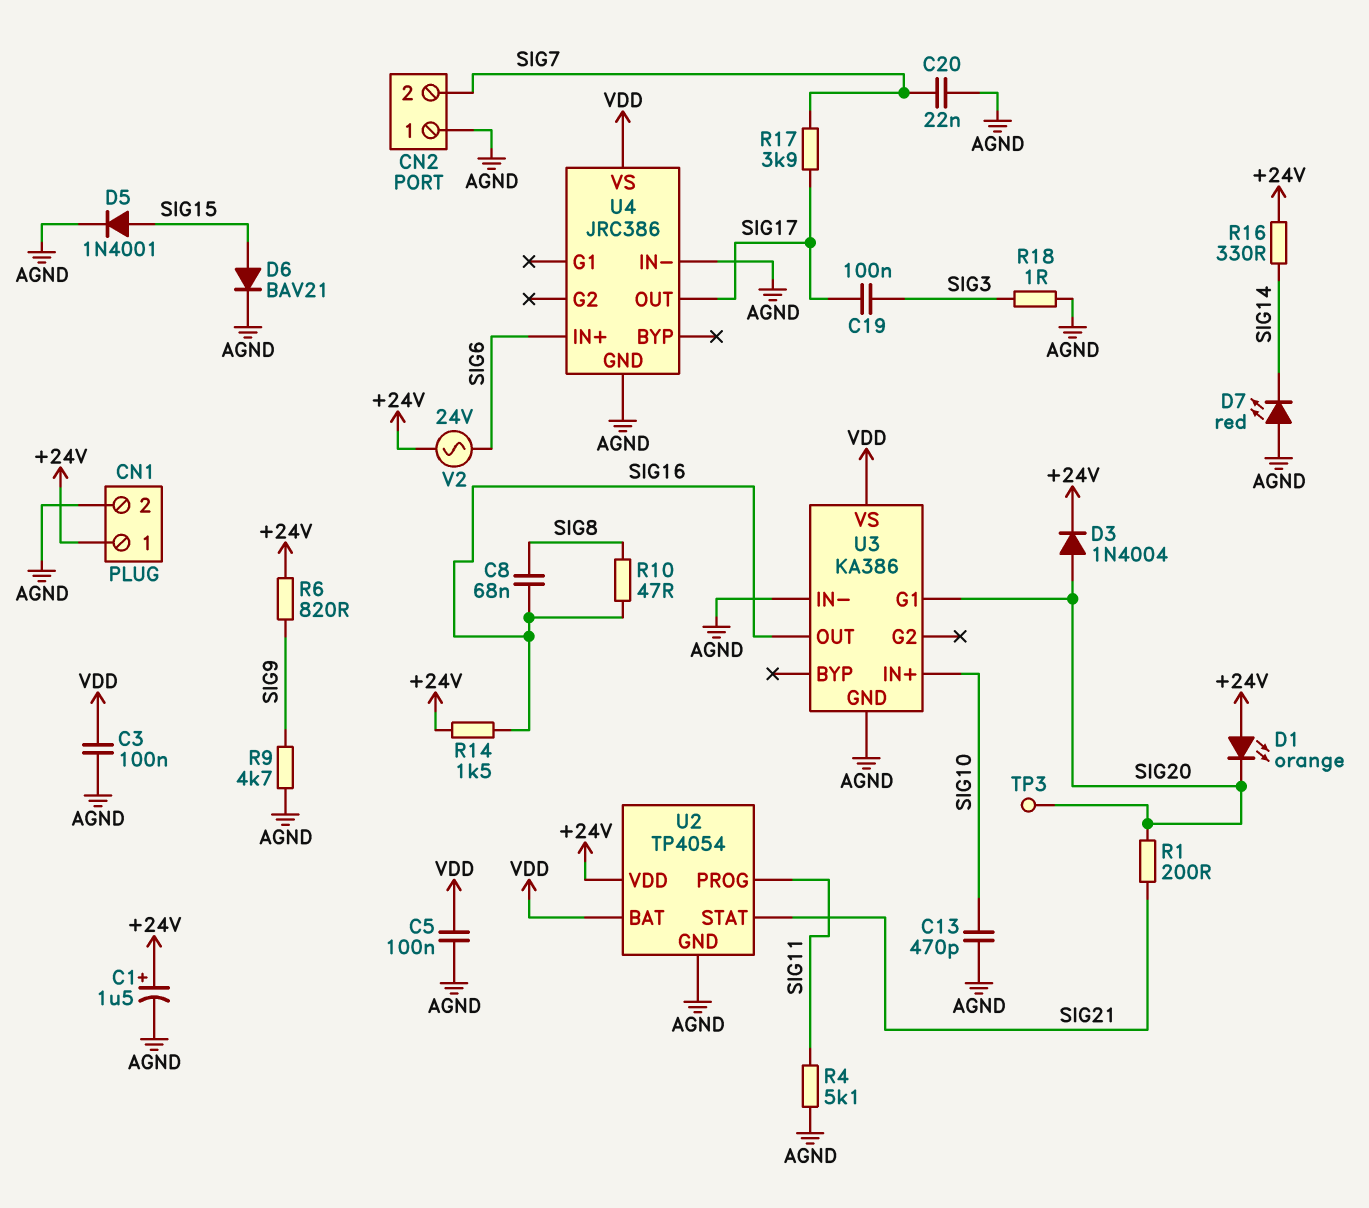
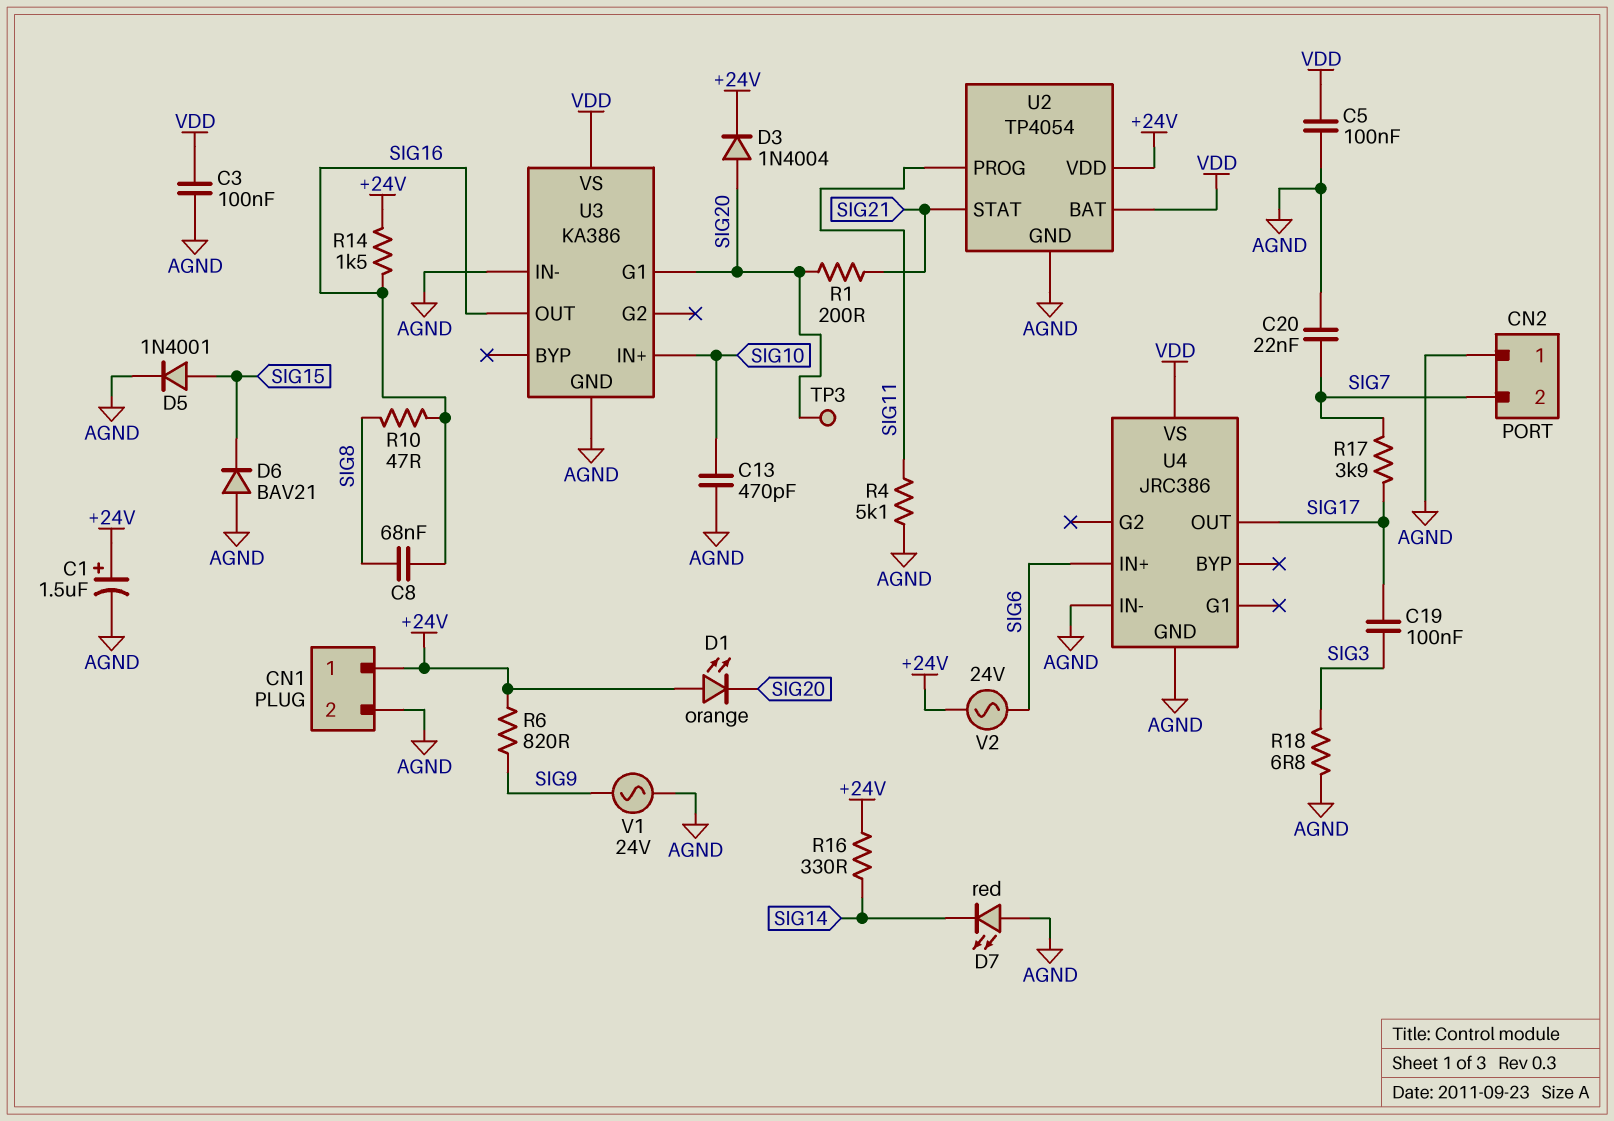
D6: diode BAV21 (A SIG15, K AGND) -> diode BAV21 (A AGND, K SIG15)
R9: 4.7k (AGND, SIG9) -> none
R18: 1 (AGND, SIG3) -> 6.8 (AGND, SIG3)
V1: none -> AC 24V (AGND, SIG9)

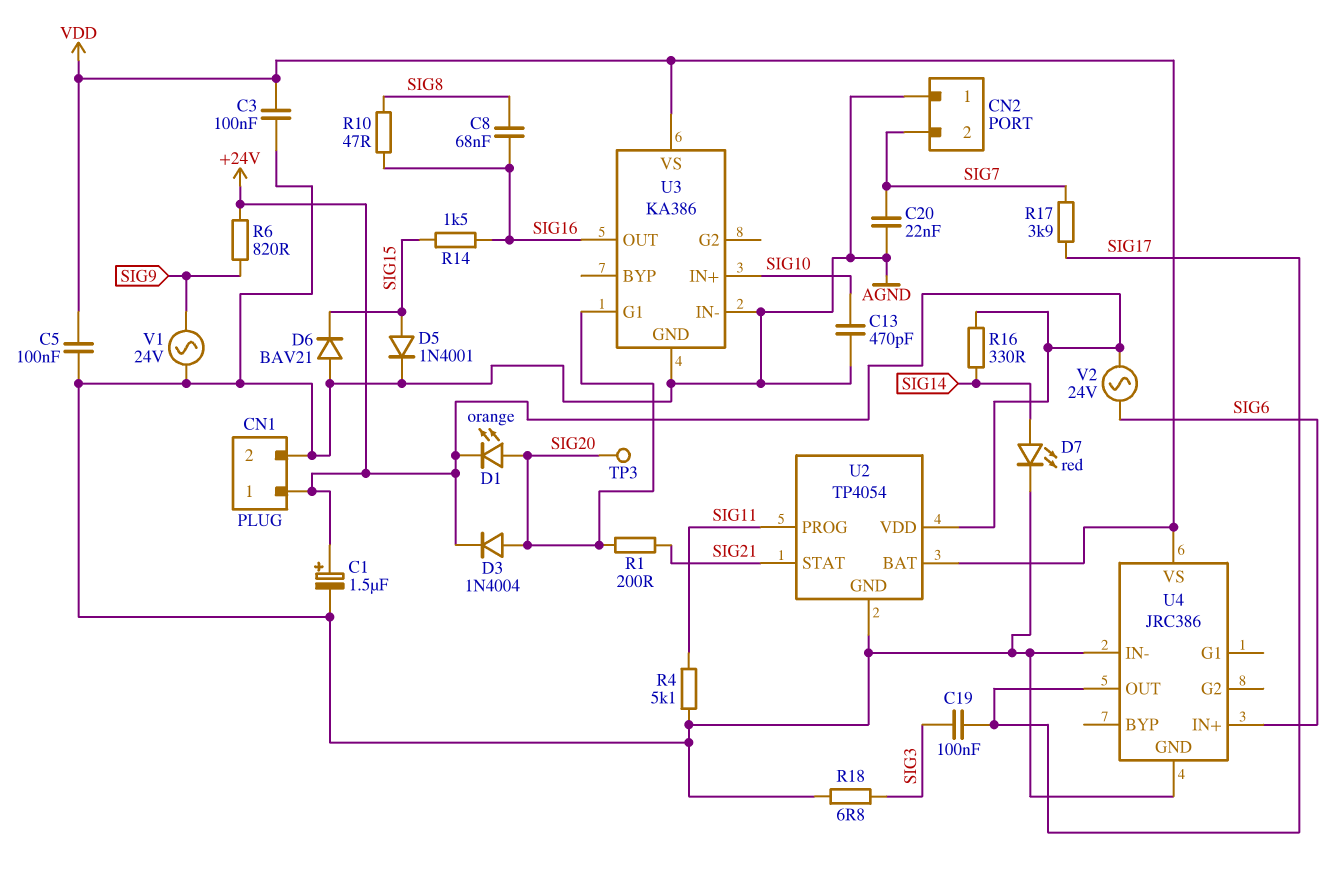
D1: LED orange (A +24V, K SIG20) -> LED orange (A SIG20, K +24V)
D7: LED red (A AGND, K SIG14) -> LED red (A SIG14, K AGND)
R14: 1.5k (+24V, SIG16) -> 1.5k (SIG15, SIG16)

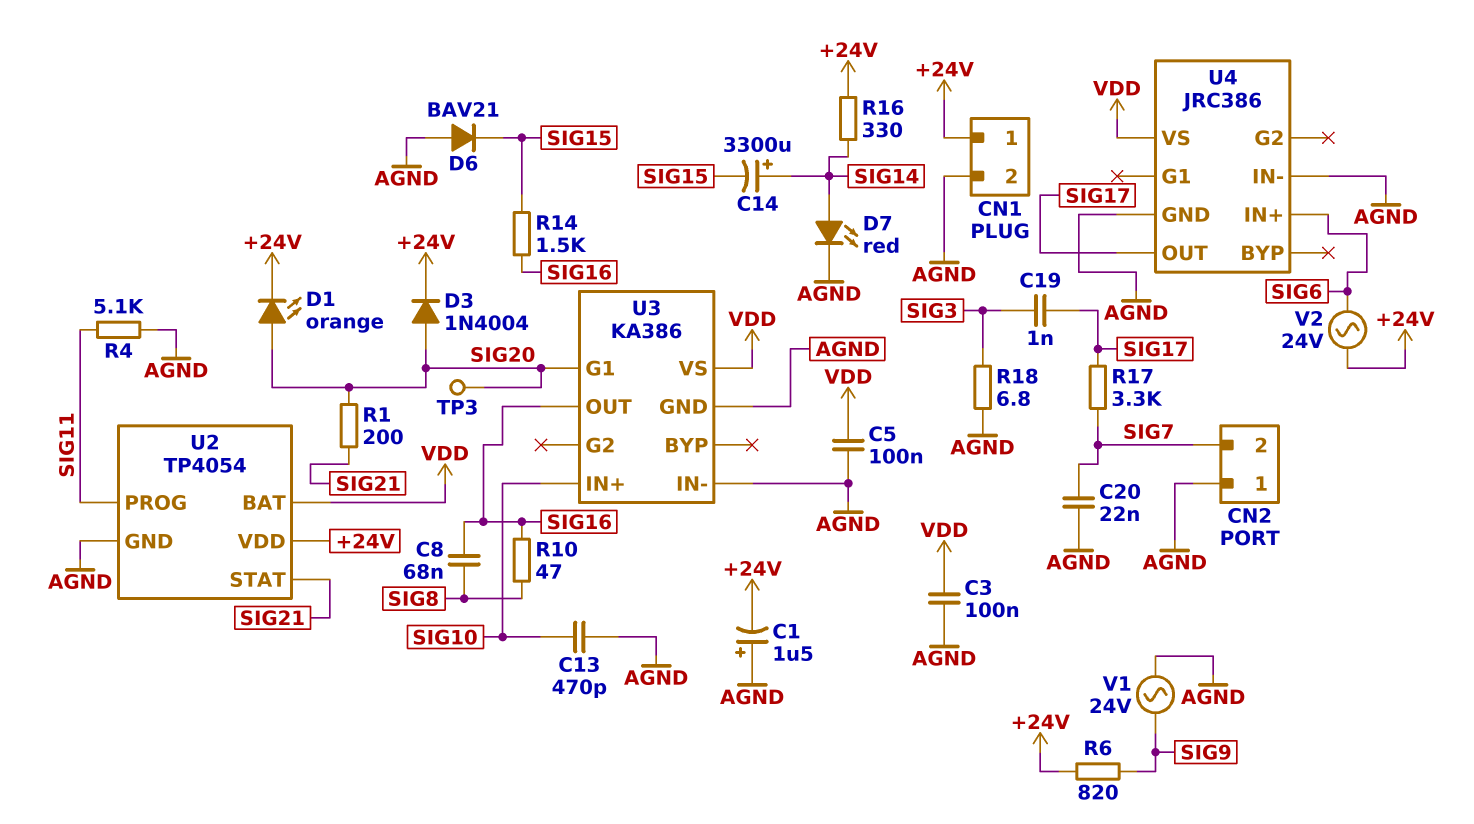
C1: 1.5uF (plus +24V, minus AGND) -> 1.5uF (plus AGND, minus +24V)
C14: none -> 3300uF (plus SIG14, minus SIG15)
C19: 100nF (SIG3, SIG17) -> 1nF (SIG3, SIG17)
D5: diode 1N4001 (A SIG15, K AGND) -> none
R17: 3.9k (SIG7, SIG17) -> 3.3k (SIG7, SIG17)

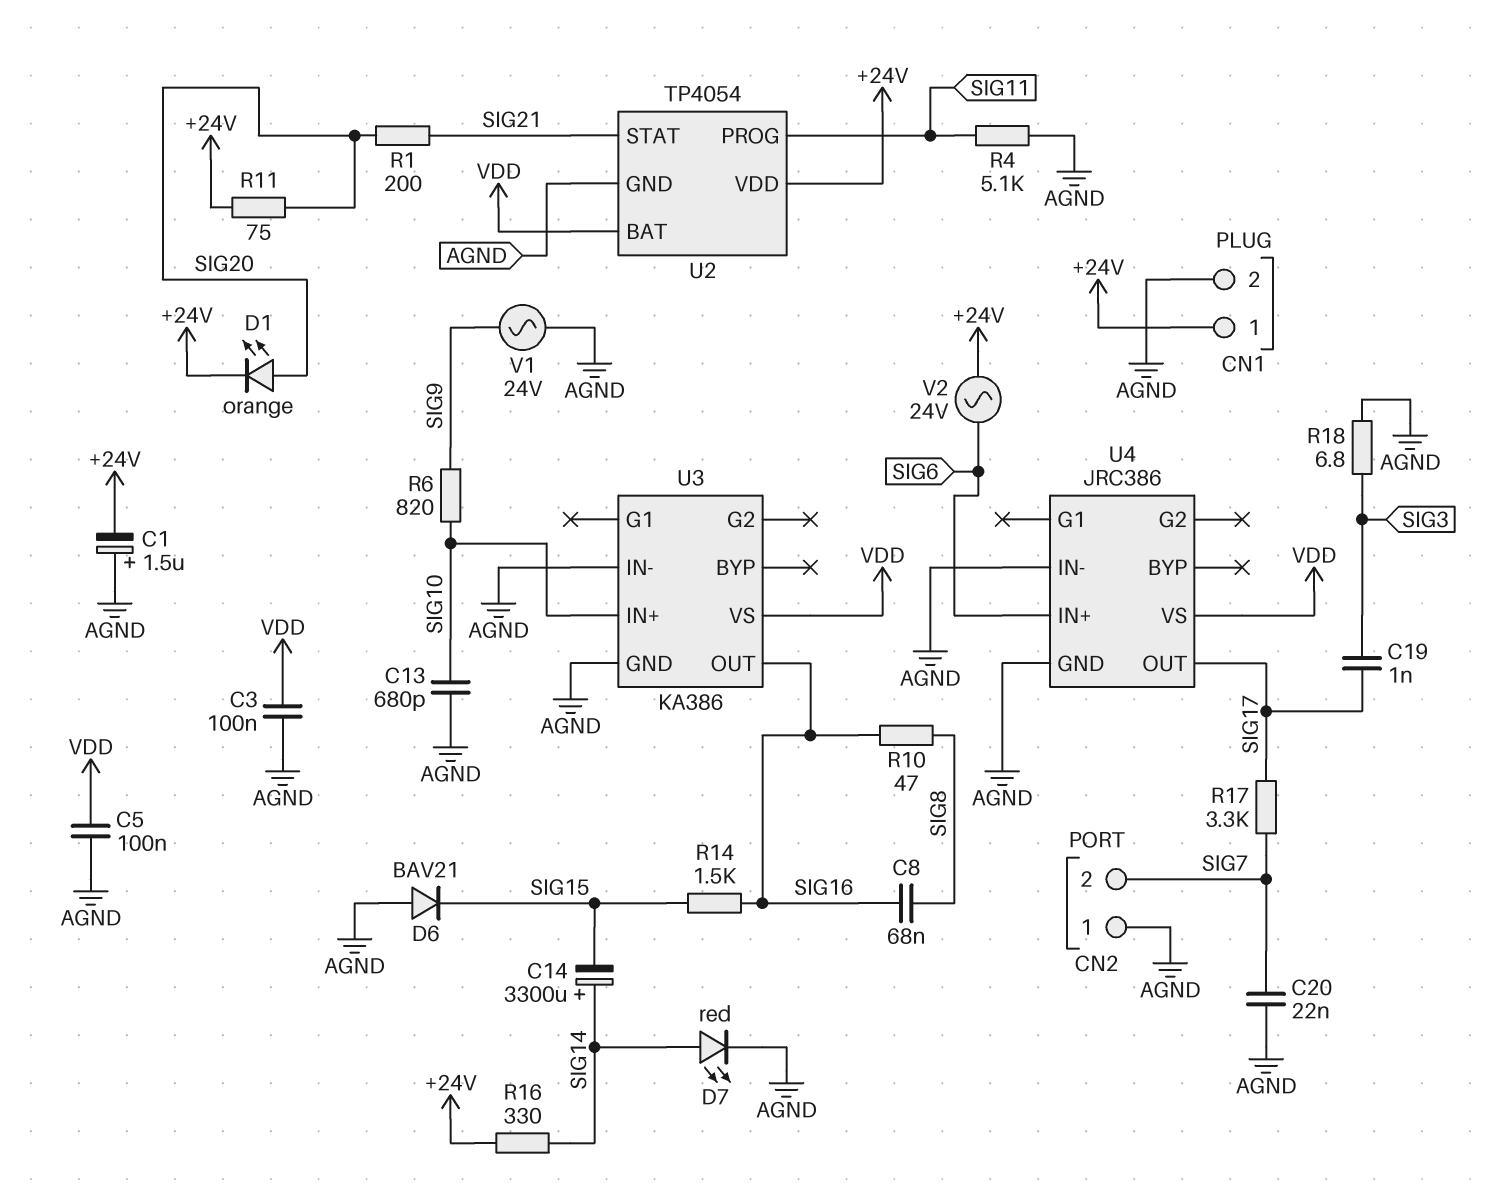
C13: 470pF (AGND, SIG10) -> 680pF (AGND, SIG10)
D3: diode 1N4004 (A SIG20, K +24V) -> none
R6: 820 (+24V, SIG9) -> 820 (SIG9, SIG10)
R11: none -> 75 (+24V, SIG20)
TP3: test point (SIG20) -> none
U3 pin G1: SIG20 -> none

